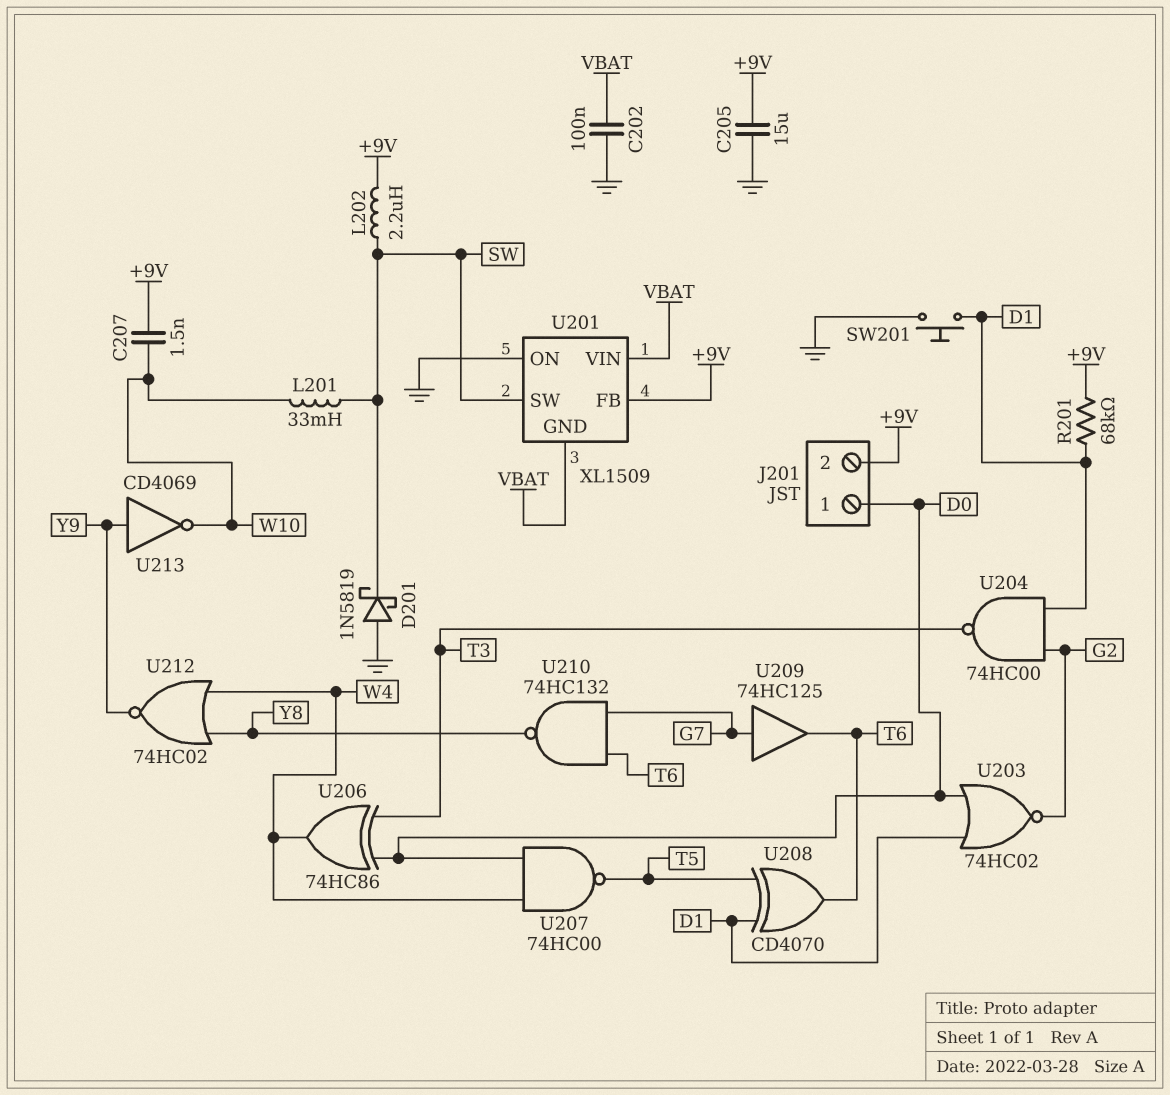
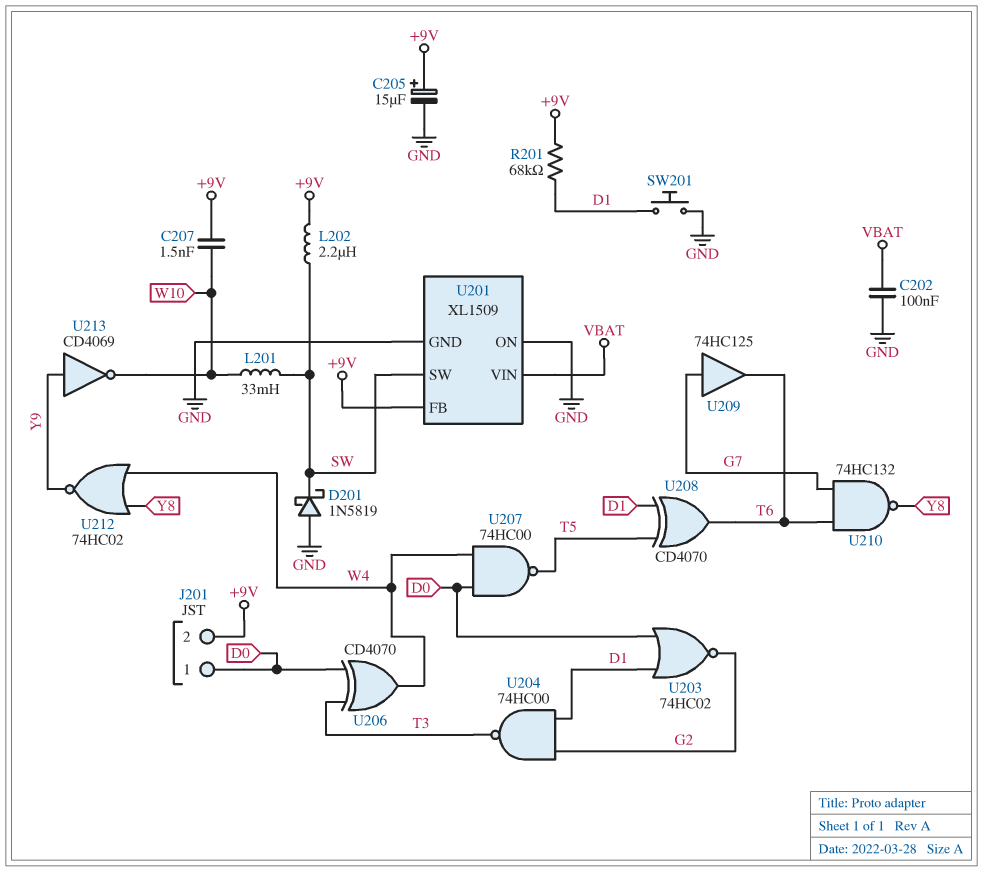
C205: 15uF (+9V, GND) -> 15uF (plus +9V, minus GND)
U201 pin GND: VBAT -> GND
U206: XOR 74HC86 (in D0, in T3, out W4) -> XOR CD4070 (in D0, in T3, out W4)

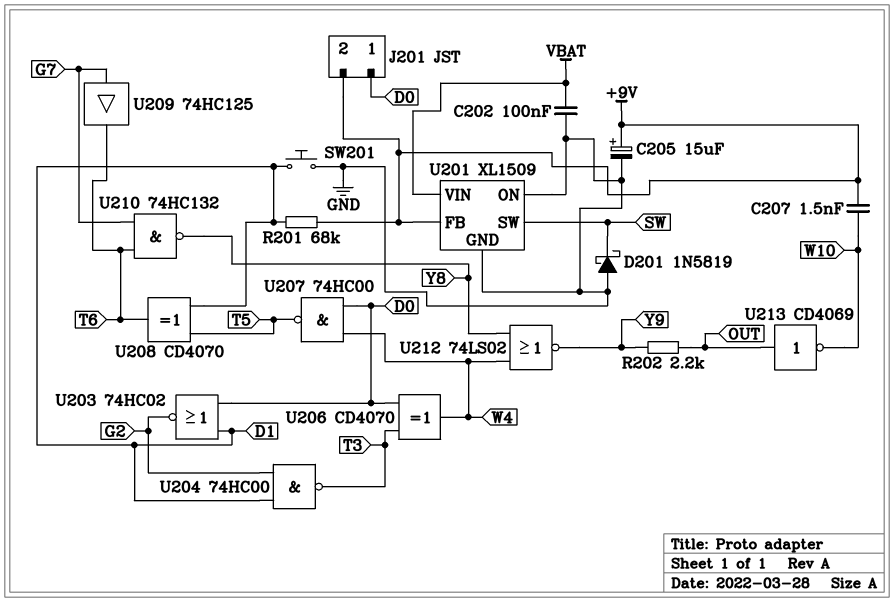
L201: 33mH (SW, W10) -> none
L202: 2.2uH (+9V, SW) -> none
R202: none -> 2.2k (OUT, Y9)
U212: NOR 74HC02 (in W4, in Y8, out Y9) -> NOR 74LS02 (in W4, in Y8, out Y9)
U213: NOT CD4069 (in Y9, out W10) -> NOT CD4069 (in OUT, out W10)

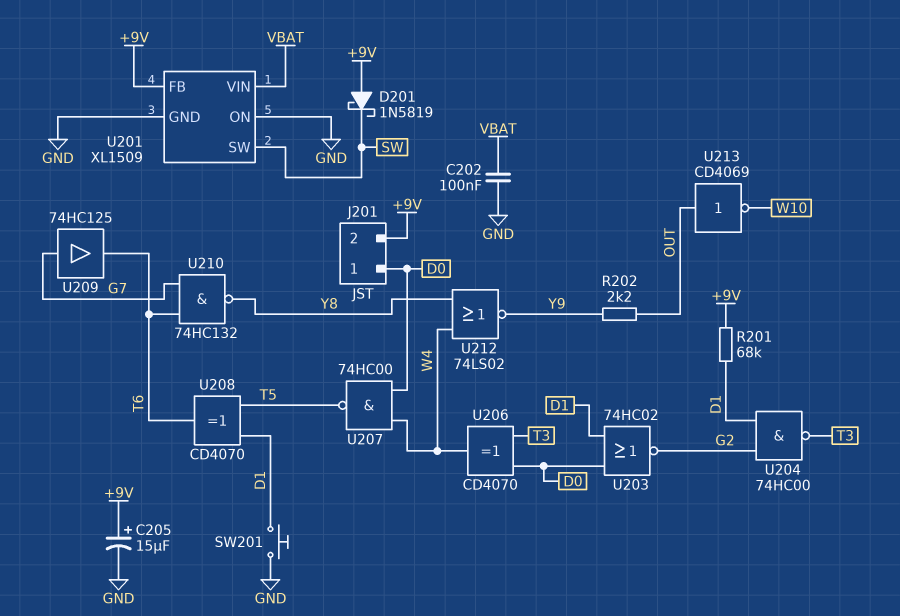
C207: 1.5nF (+9V, W10) -> none
D201: schottky 1N5819 (A GND, K SW) -> schottky 1N5819 (A +9V, K SW)

